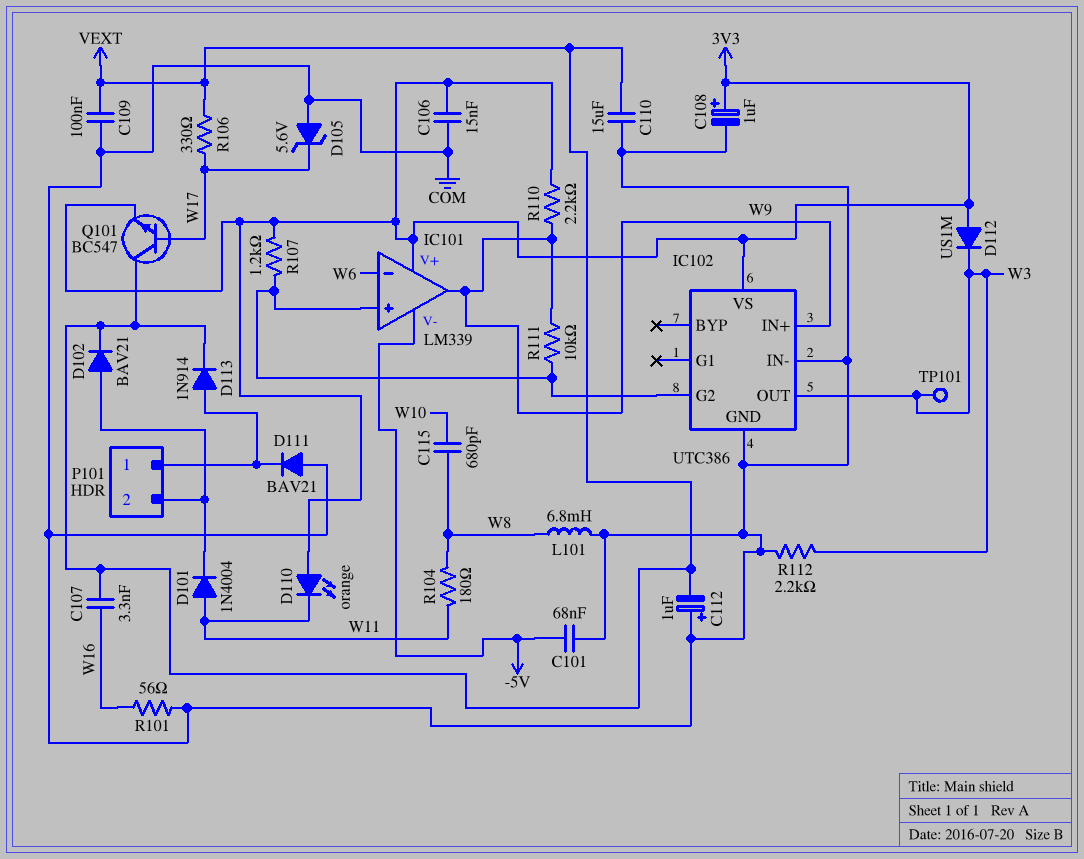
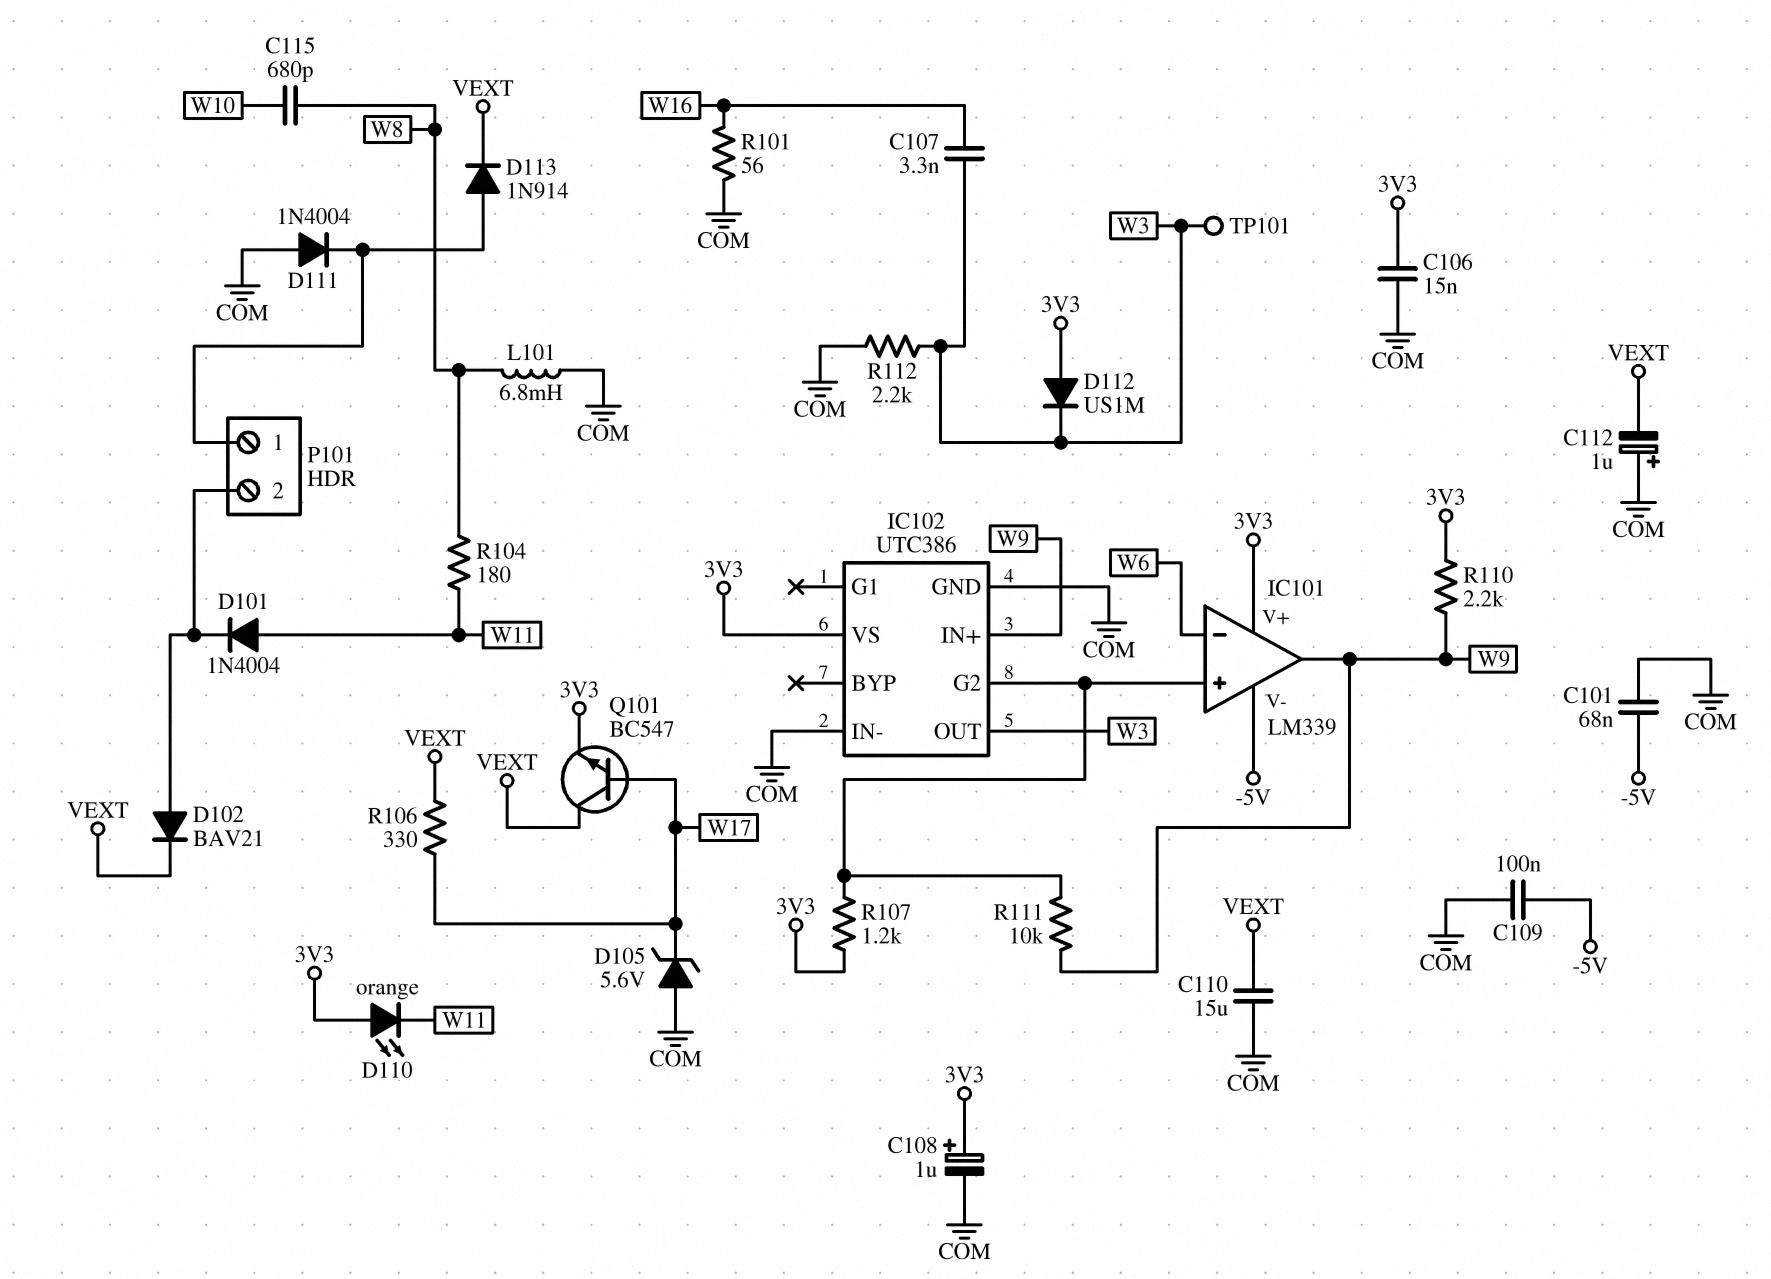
C107: 3.3nF (VEXT, W16) -> 3.3nF (W3, W16)
C109: 100nF (COM, VEXT) -> 100nF (-5V, COM)
D111: diode BAV21 (A COM, K P101/1) -> diode 1N4004 (A COM, K P101/1)

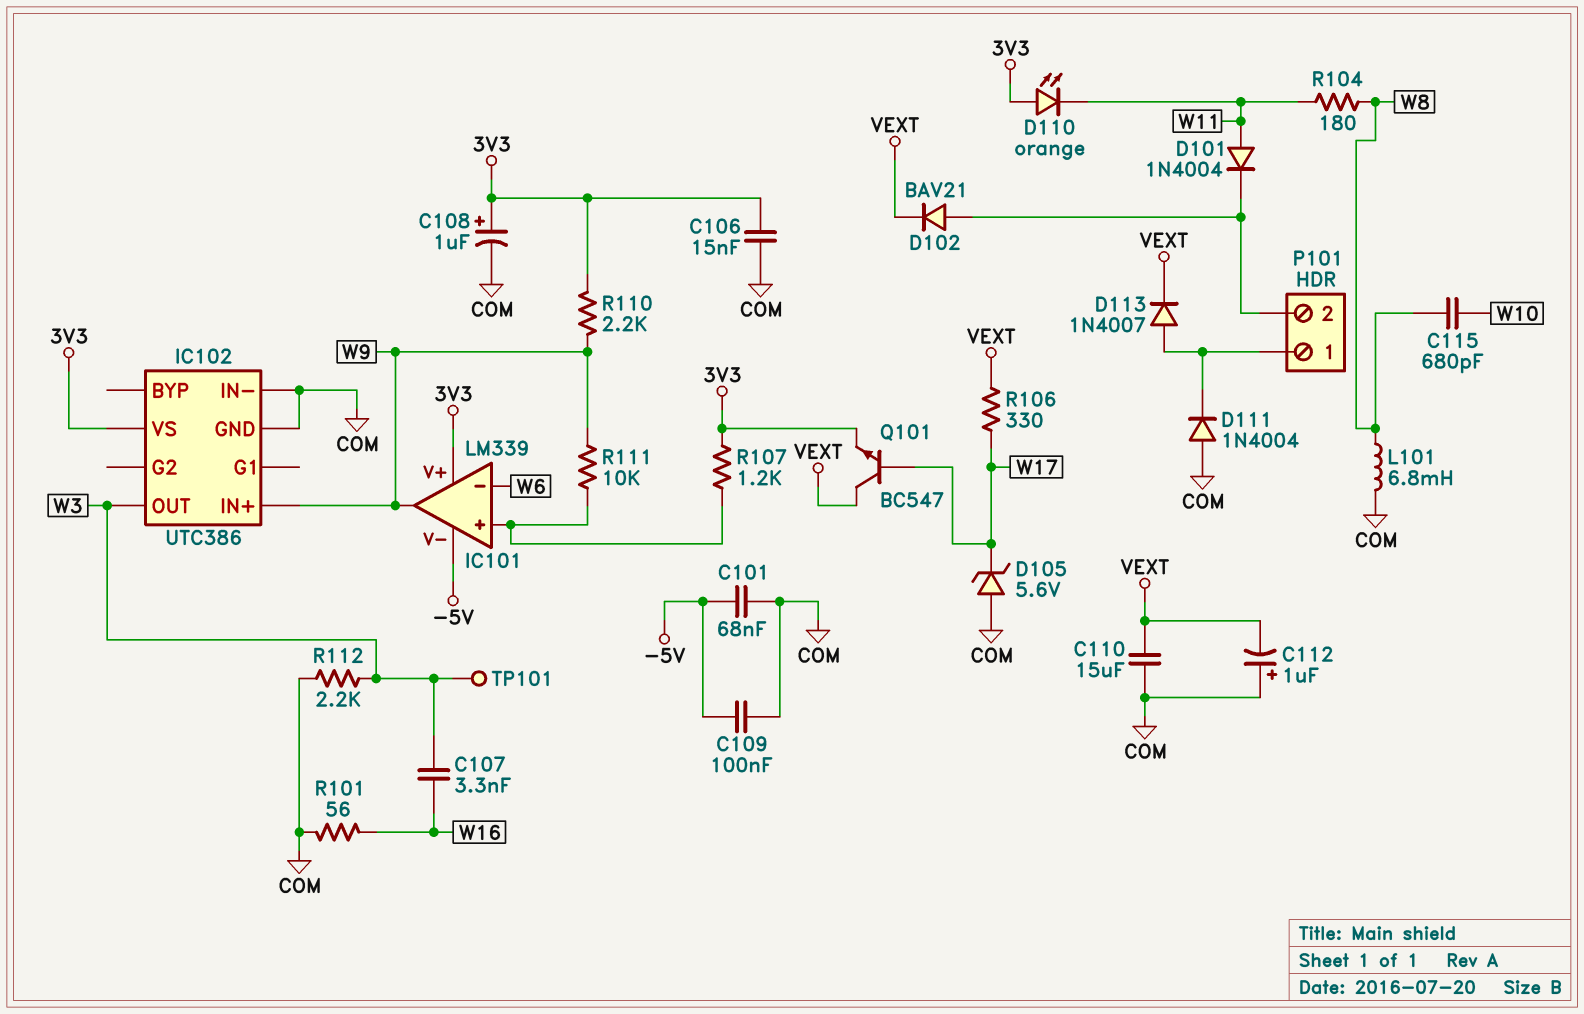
D112: diode US1M (A 3V3, K W3) -> none
D113: diode 1N914 (A P101/1, K VEXT) -> diode 1N4007 (A P101/1, K VEXT)
IC102 pin G2: IC101/in+ -> none

